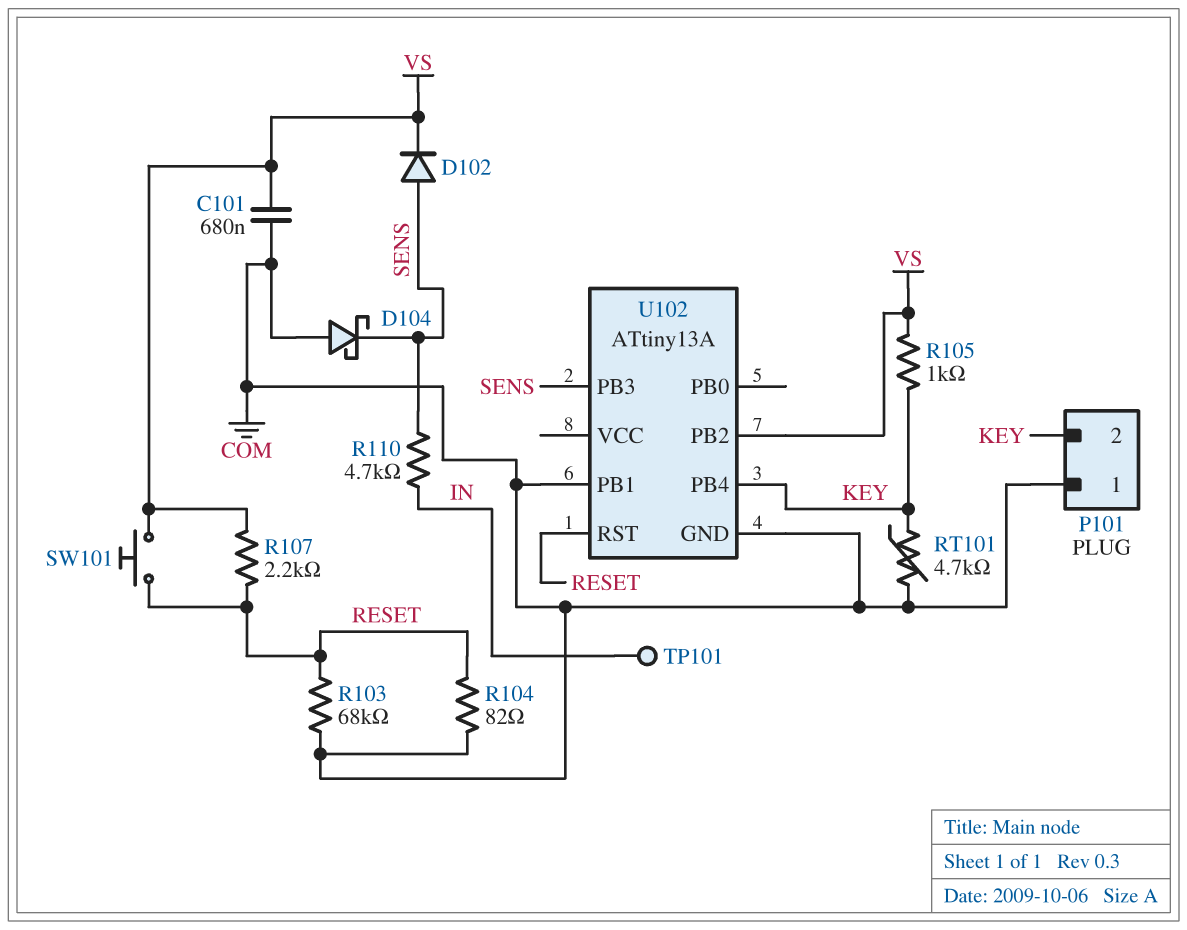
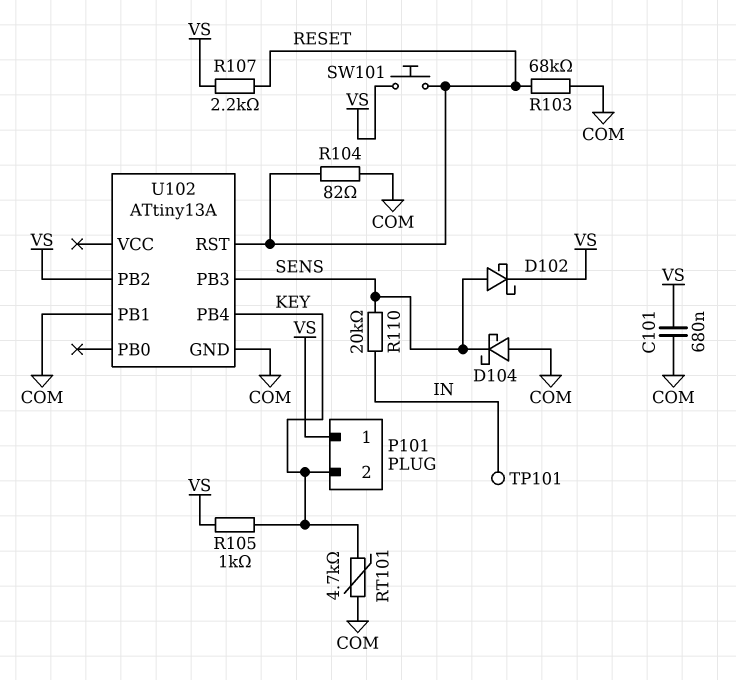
D102: diode (A SENS, K VS) -> schottky (A SENS, K VS)
P101 pin 1: COM -> VS
R110: 4.7k (IN, SENS) -> 20k (IN, SENS)

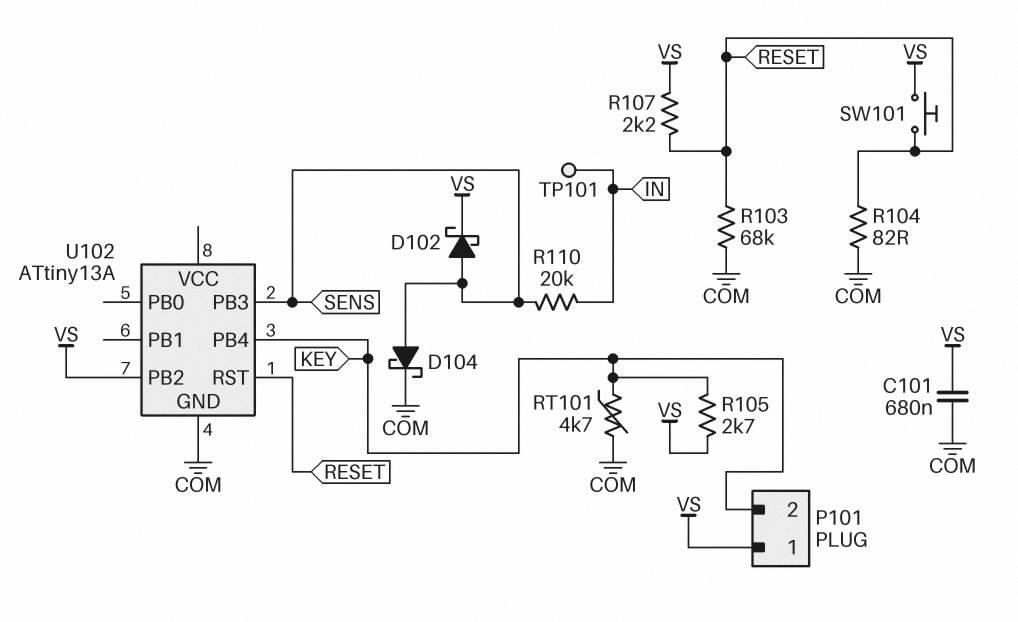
D104: schottky (A COM, K SENS) -> schottky (A SENS, K COM)
R105: 1k (KEY, VS) -> 2.7k (KEY, VS)
U102 pin PB1: COM -> none

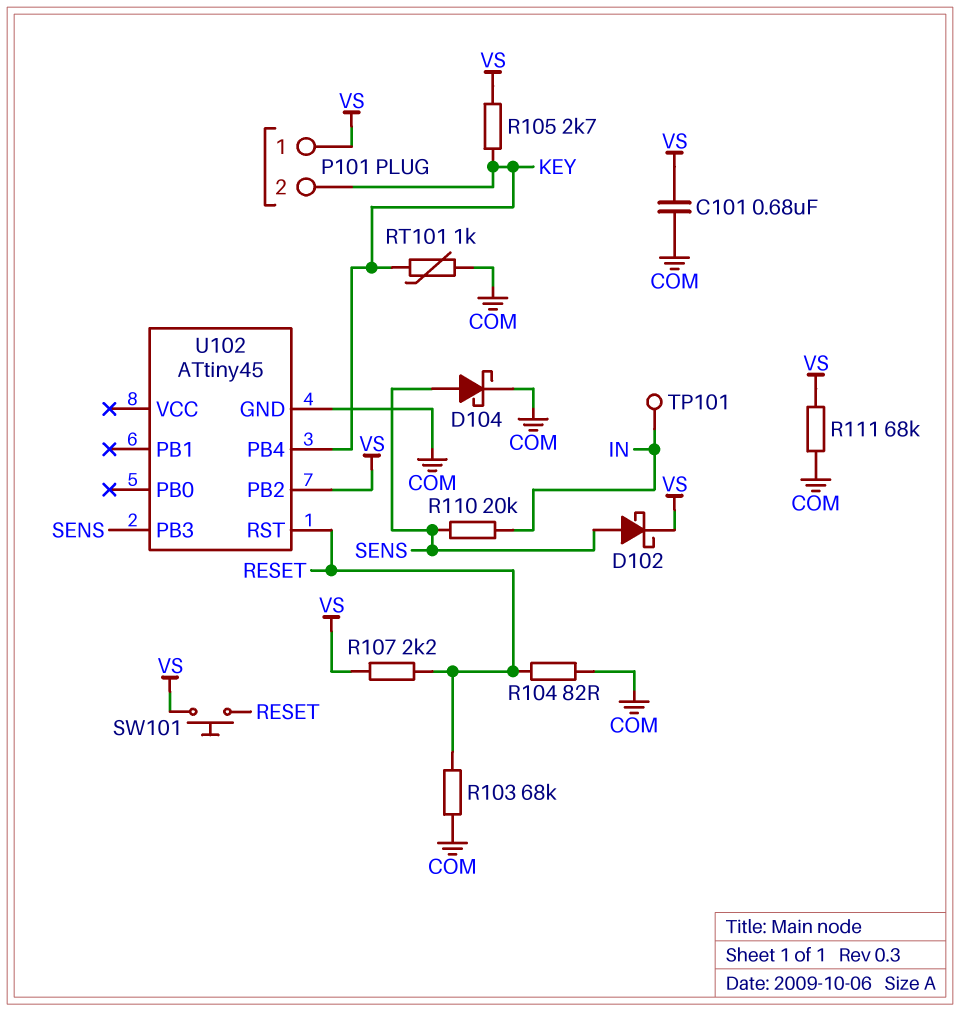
R111: none -> 68k (COM, VS)
RT101: 4.7k (COM, KEY) -> 1k (COM, KEY)
U102: ATtiny13A -> ATtiny45

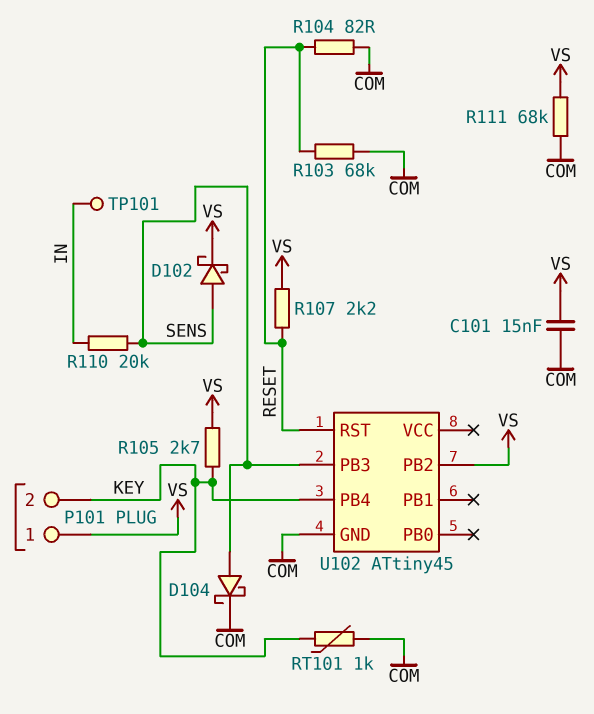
C101: 680nF (COM, VS) -> 15nF (COM, VS)
SW101: button (RESET, VS) -> none

